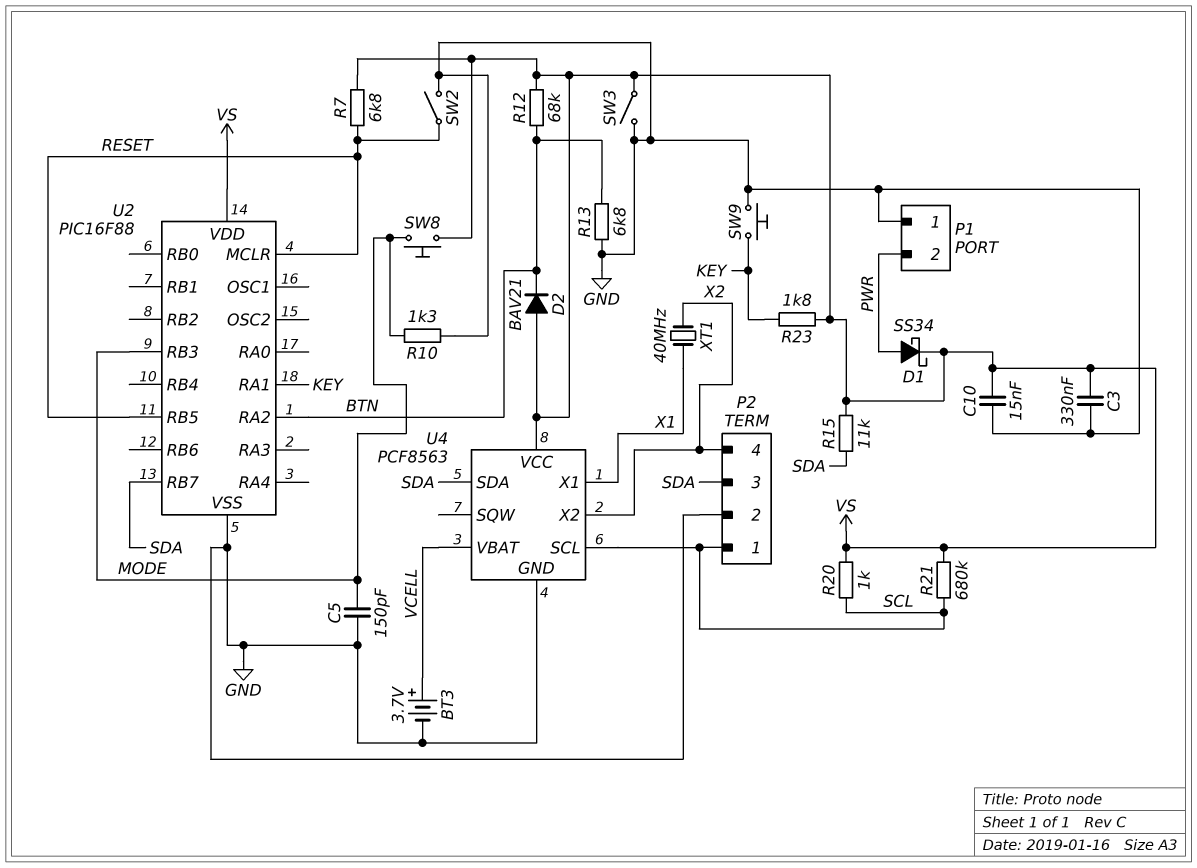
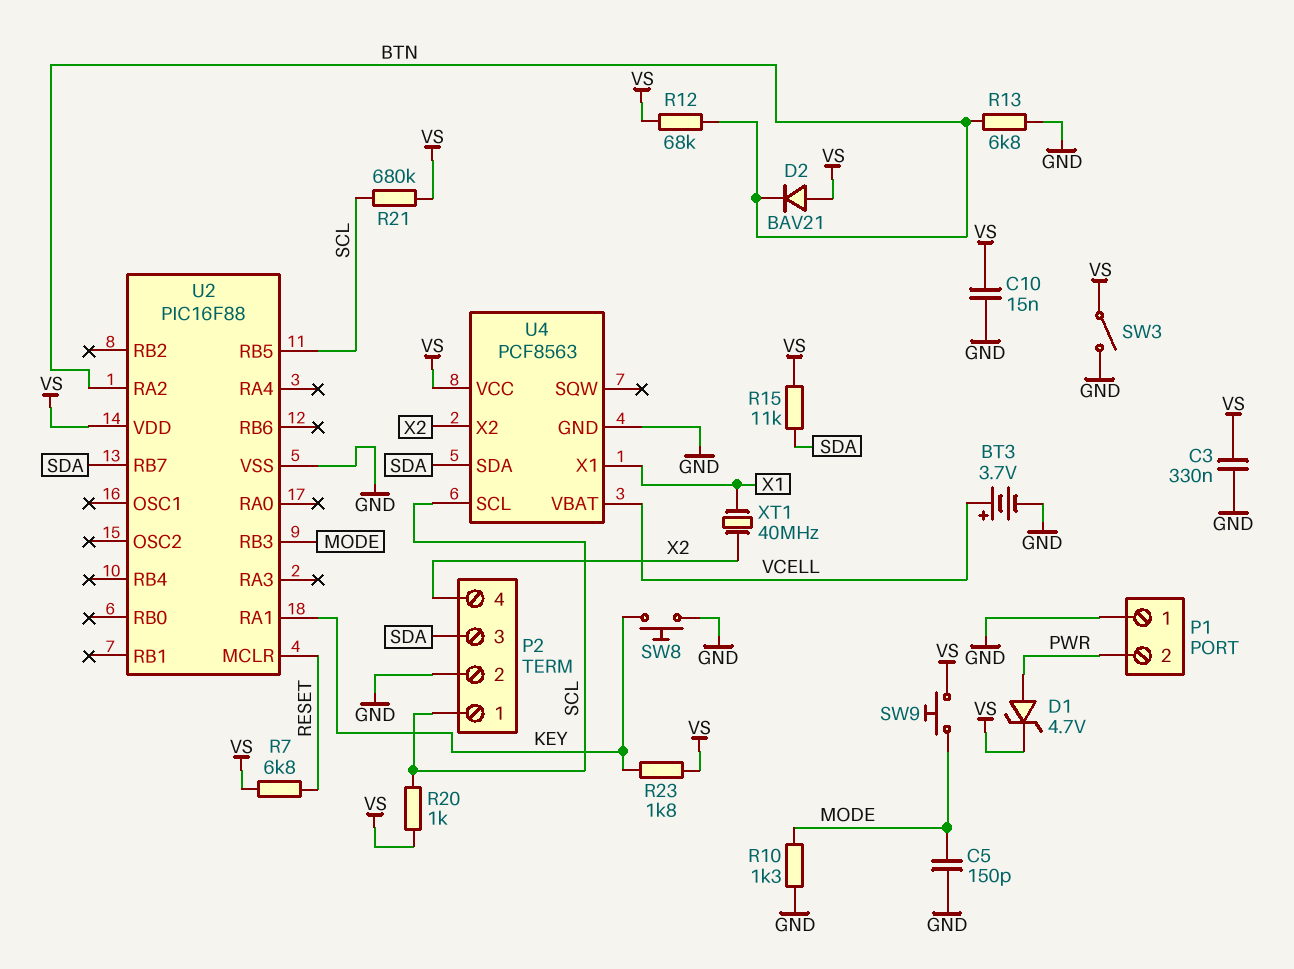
D1: schottky SS34 (A PWR, K VS) -> zener 4.7V (A PWR, K VS)
SW2: switch (GND, RESET) -> none
SW8: button (MODE, VS) -> button (GND, KEY)
SW9: button (GND, KEY) -> button (MODE, VS)
U2 pin RB5: RESET -> SCL

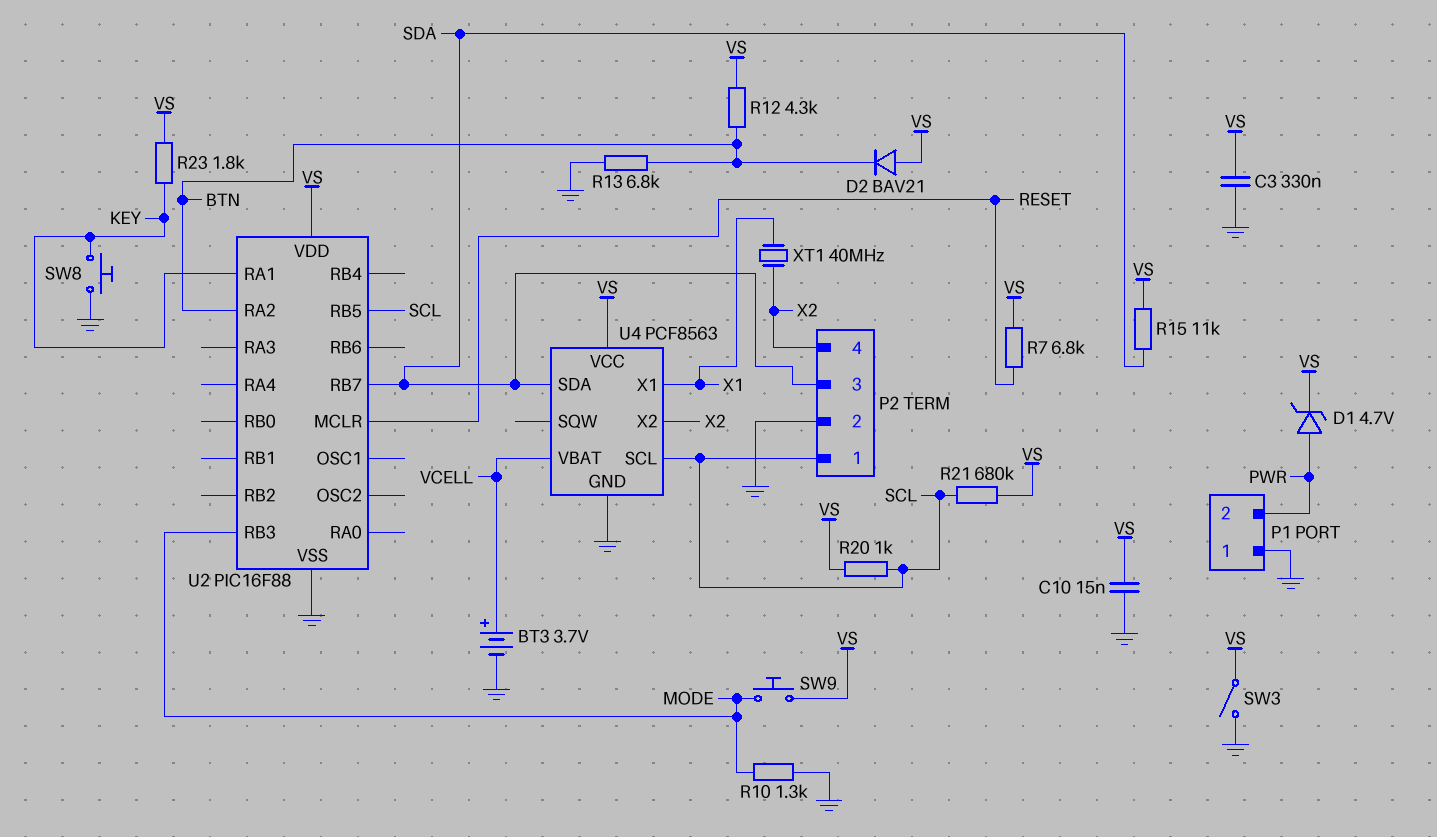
C5: 150pF (GND, MODE) -> none
R12: 68k (BTN, VS) -> 4.3k (BTN, VS)

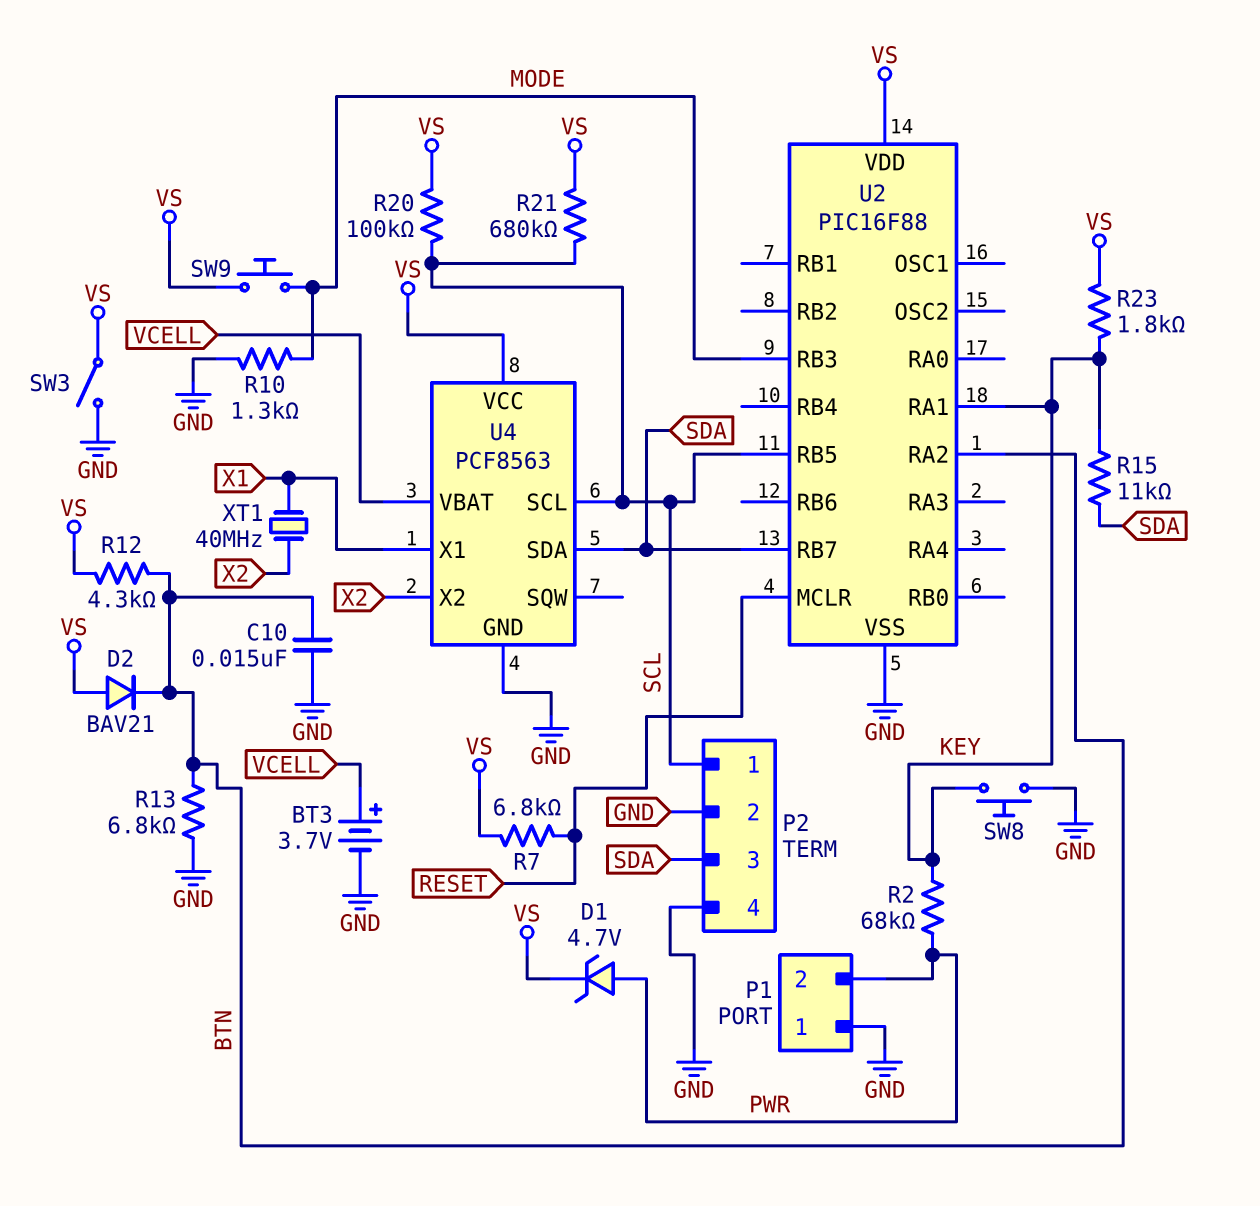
C3: 330nF (GND, VS) -> none
C10: 15nF (GND, VS) -> 15nF (BTN, GND)
P2 pin 4: X2 -> GND
R2: none -> 68k (KEY, PWR)
R15: 11k (SDA, VS) -> 11k (KEY, SDA)
R20: 1k (SCL, VS) -> 100k (SCL, VS)

